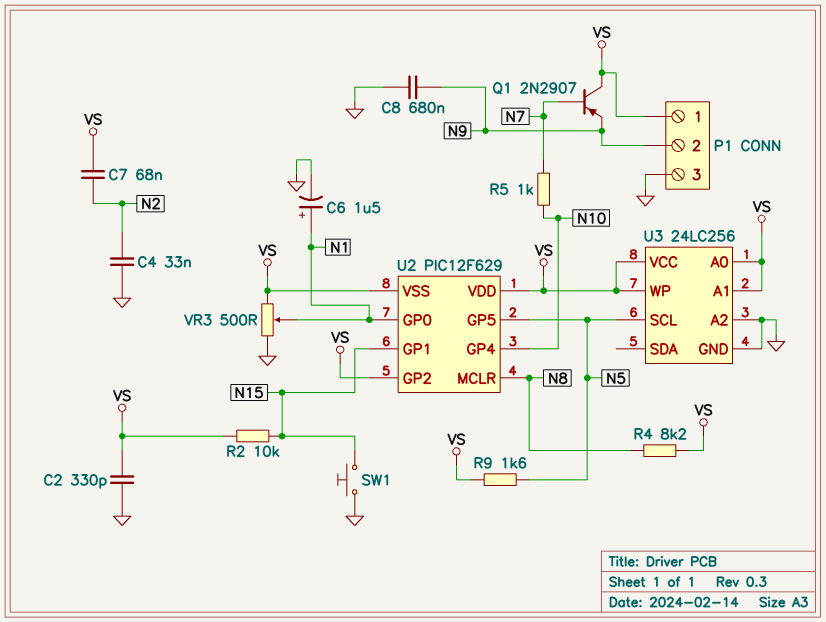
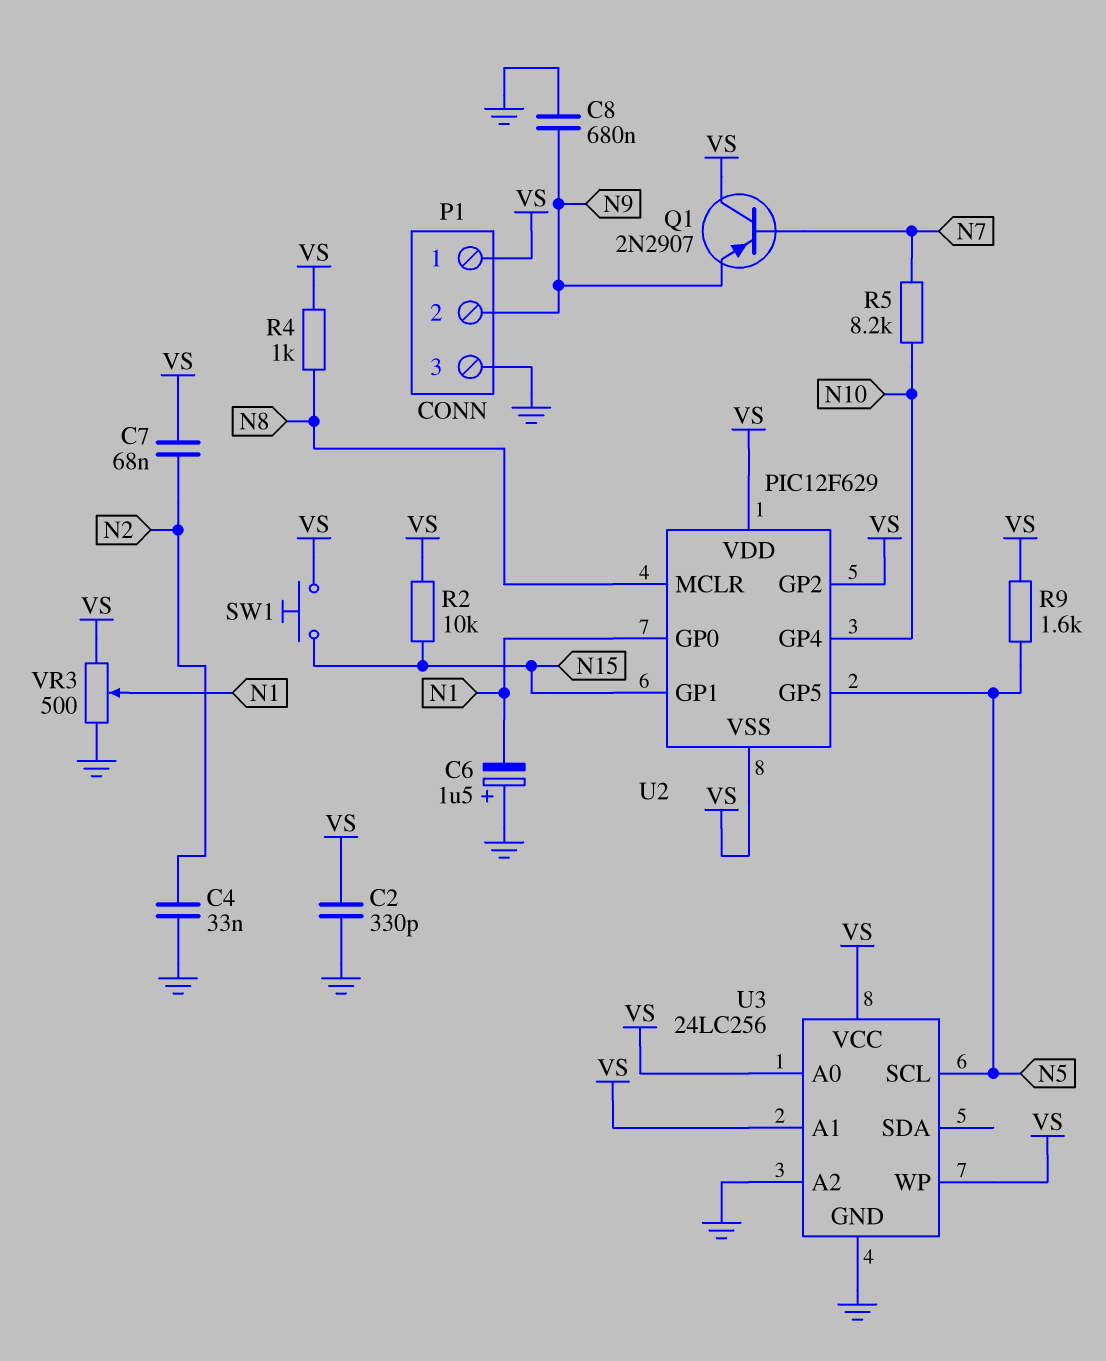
C6: 1.5uF (plus N1, minus GND) -> 1.5uF (plus GND, minus N1)
R4: 8.2k (N8, VS) -> 1k (N8, VS)
R5: 1k (N7, N10) -> 8.2k (N7, N10)
SW1: button (GND, N15) -> button (N15, VS)

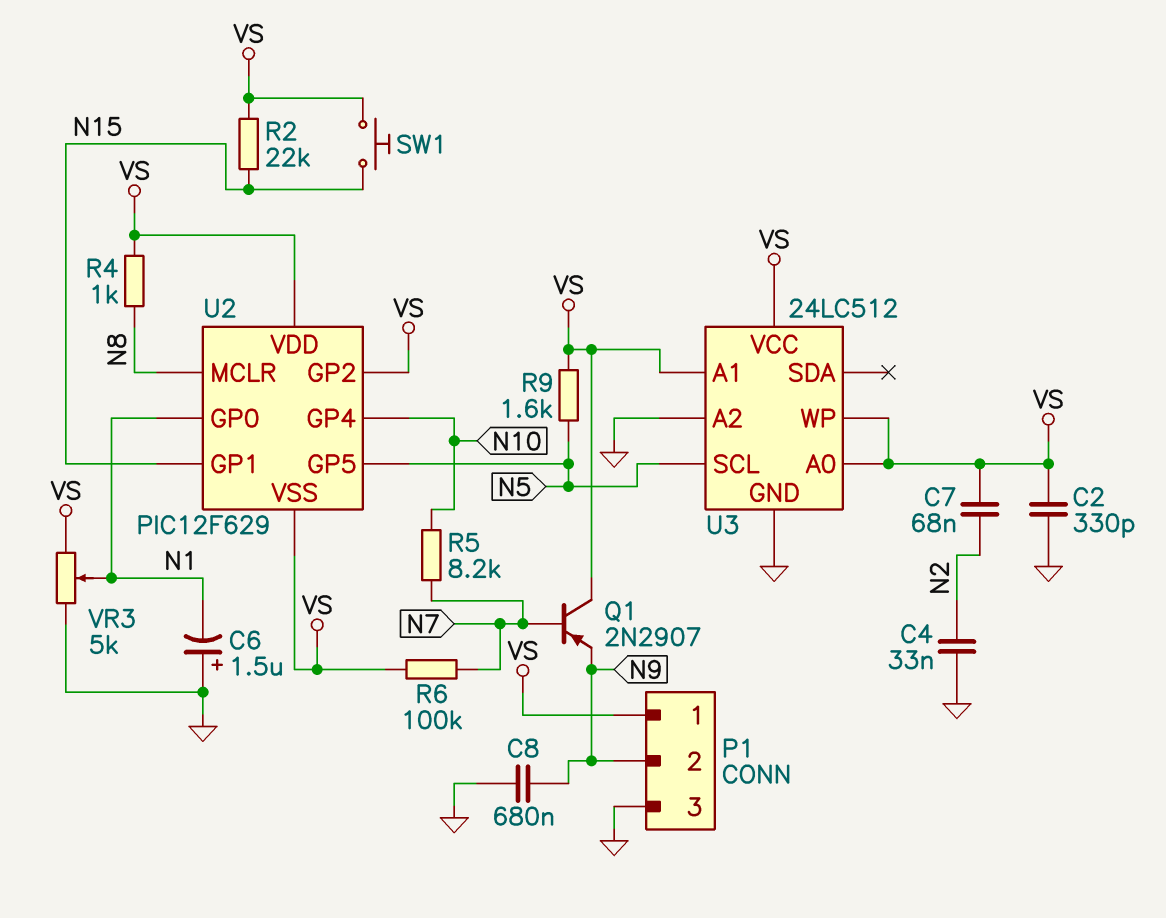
R2: 10k (N15, VS) -> 22k (N15, VS)
R6: none -> 100k (N7, VS)
U3: 24LC256 -> 24LC512
VR3: 500 (GND, VS, wiper N1) -> 5k (GND, VS, wiper N1)

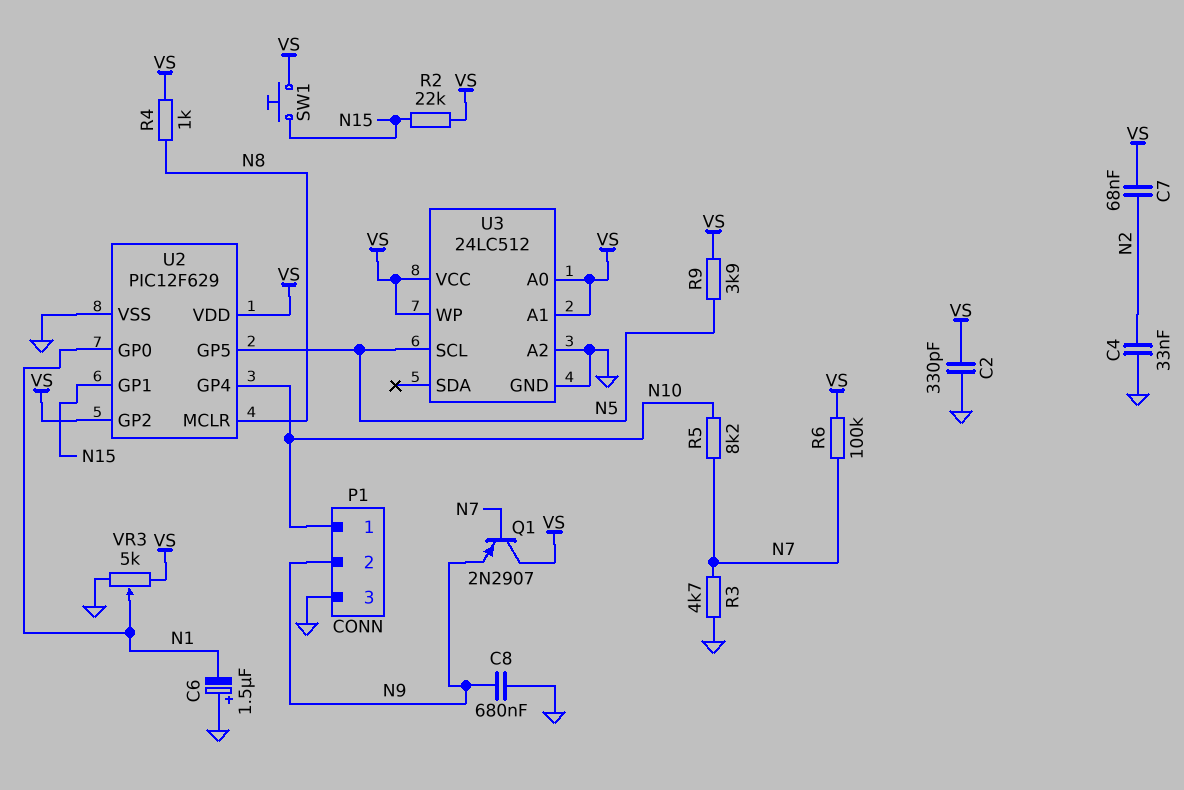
P1 pin 1: VS -> N10
R3: none -> 4.7k (GND, N7)
R9: 1.6k (N5, VS) -> 3.9k (N5, VS)
U2 pin VSS: VS -> GND

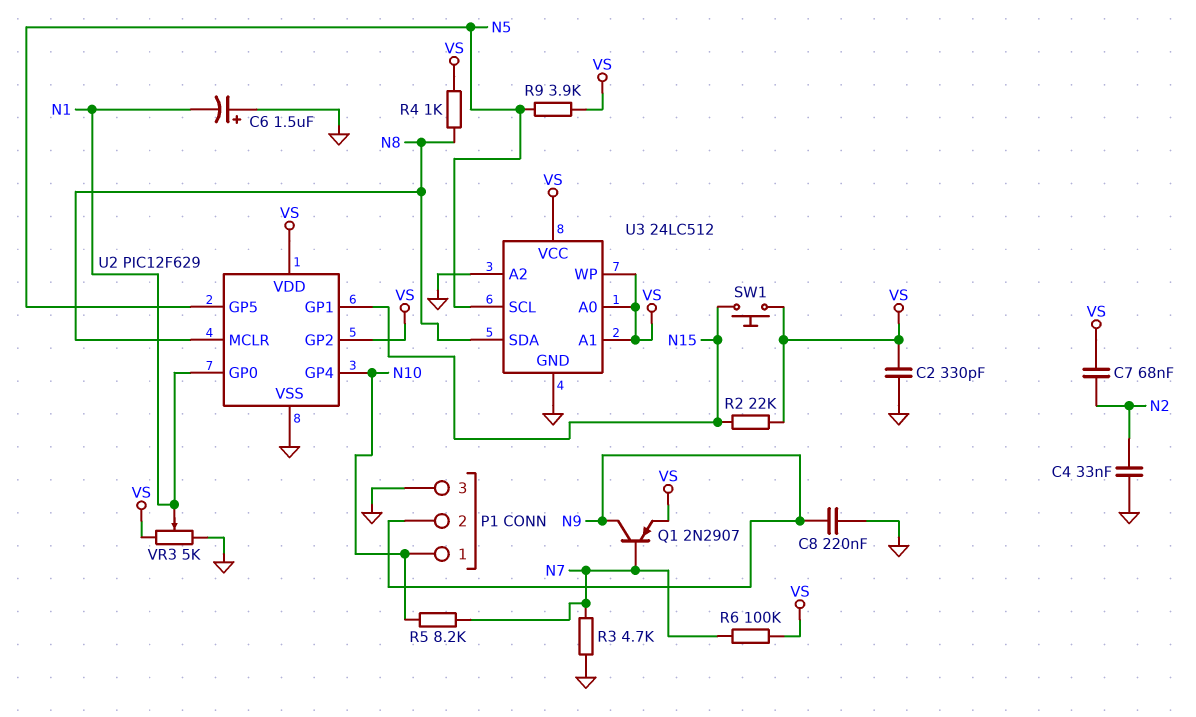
C8: 680nF (GND, N9) -> 220nF (GND, N9)
Q1: PNP 2N2907 (B N7, C VS, E N9) -> PNP 2N2907 (B N7, C N9, E VS)
U3 pin SDA: none -> N8

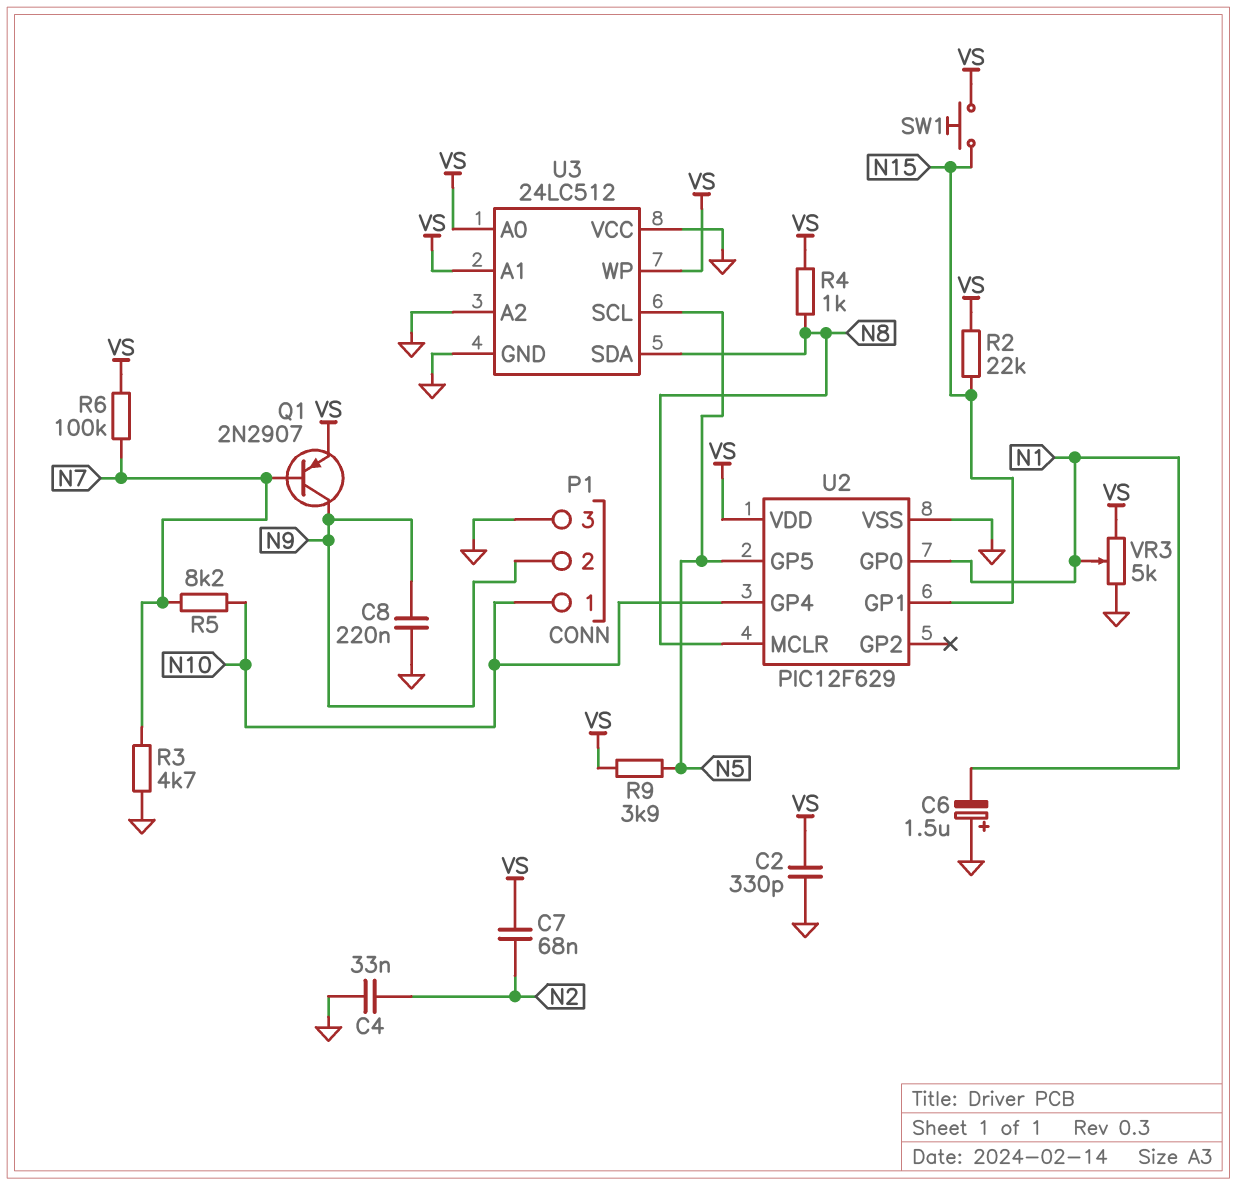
U2 pin GP2: VS -> none
U3 pin VCC: VS -> GND

